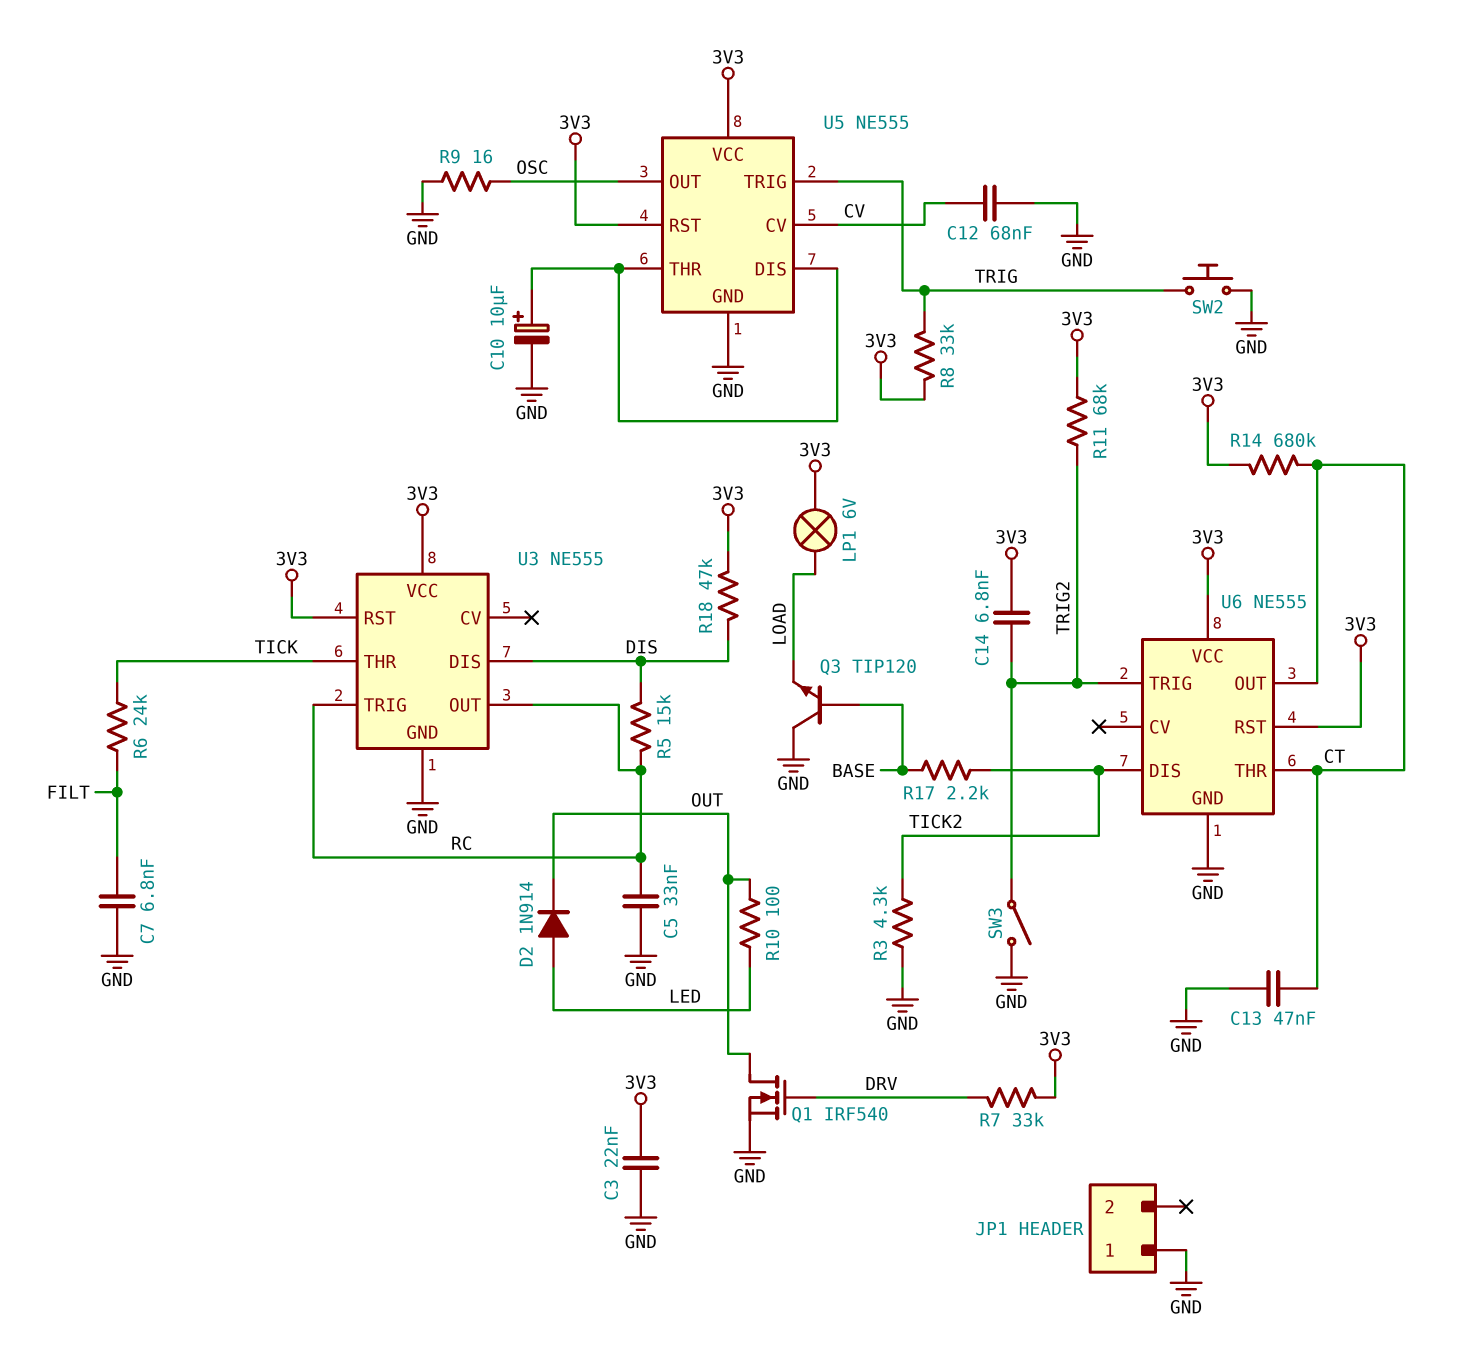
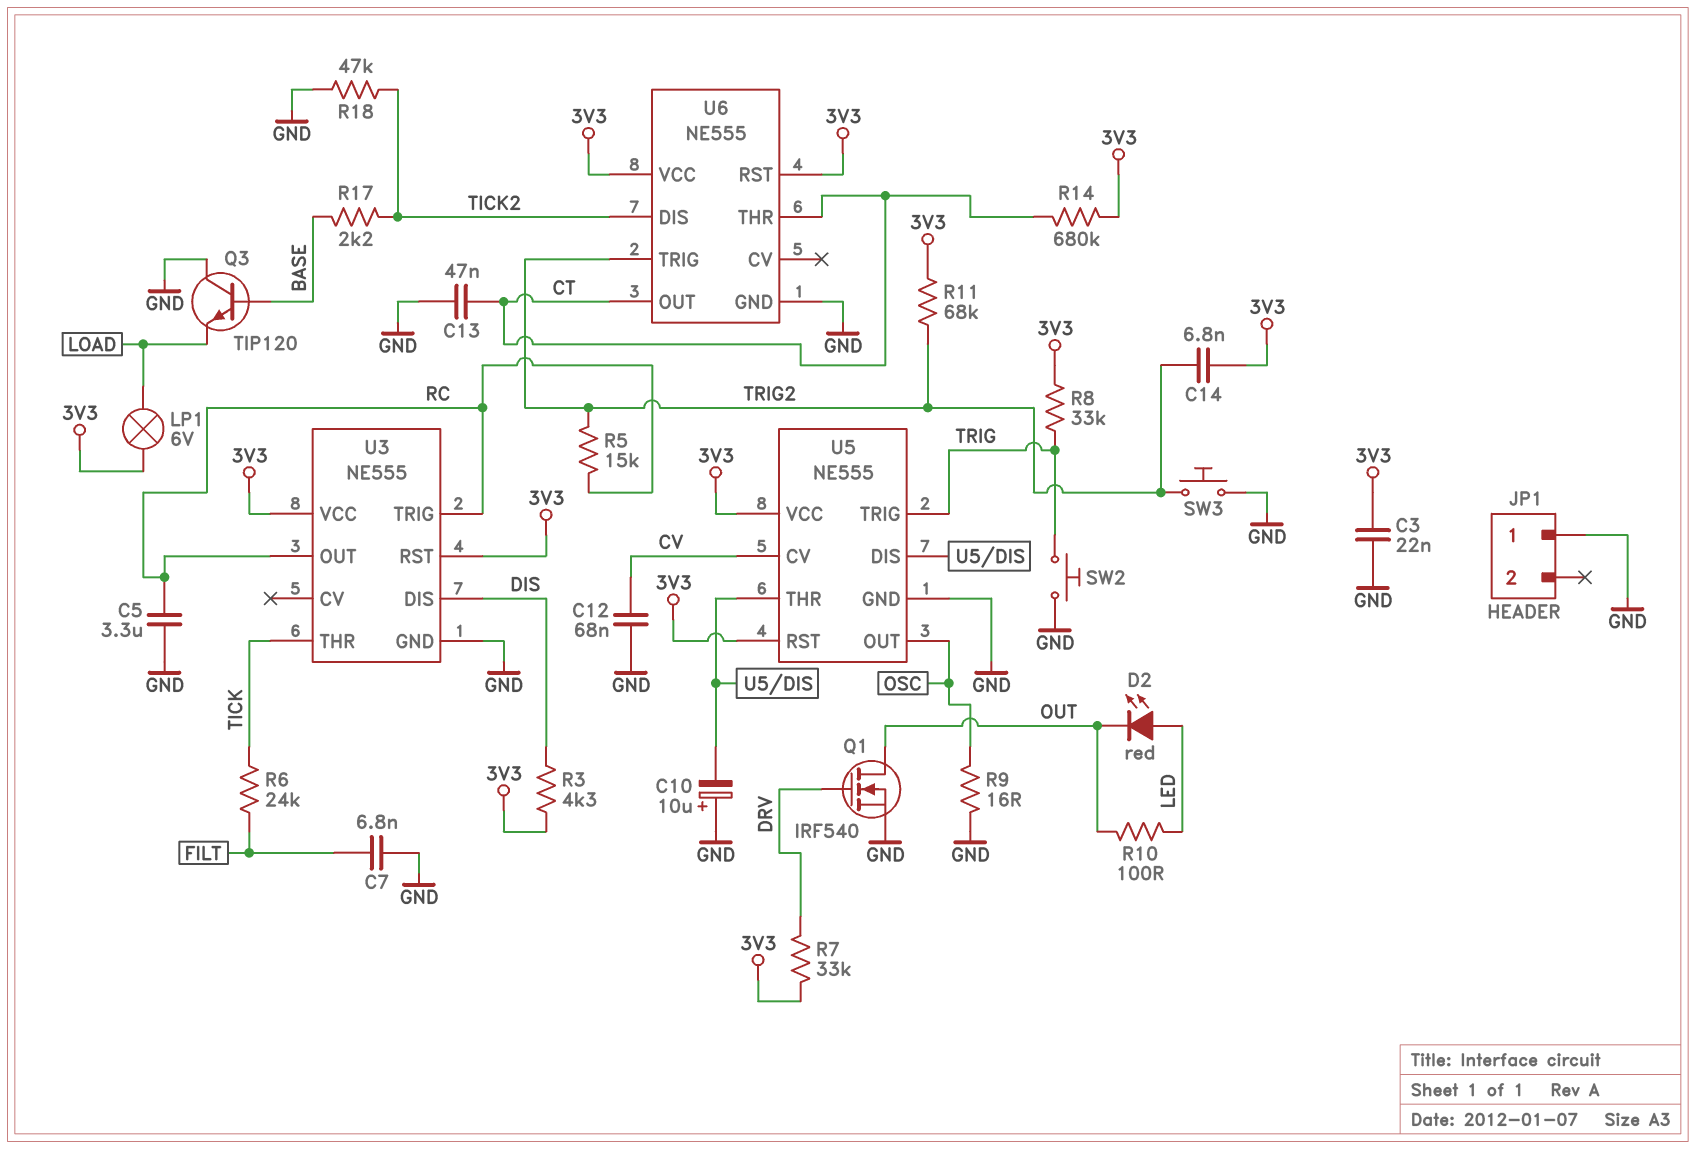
C5: 33nF (GND, RC) -> 3.3uF (GND, RC)
C10: 10uF (plus U5/DIS, minus GND) -> 10uF (plus GND, minus U5/DIS)
D2: diode 1N914 (A LED, K OUT) -> LED red (A LED, K OUT)
R3: 4.3k (GND, TICK2) -> 4.3k (3V3, DIS)
R5: 15k (DIS, RC) -> 15k (RC, TRIG2)
R18: 47k (3V3, DIS) -> 47k (GND, TICK2)
SW3: switch (GND, TRIG2) -> button (GND, TRIG2)

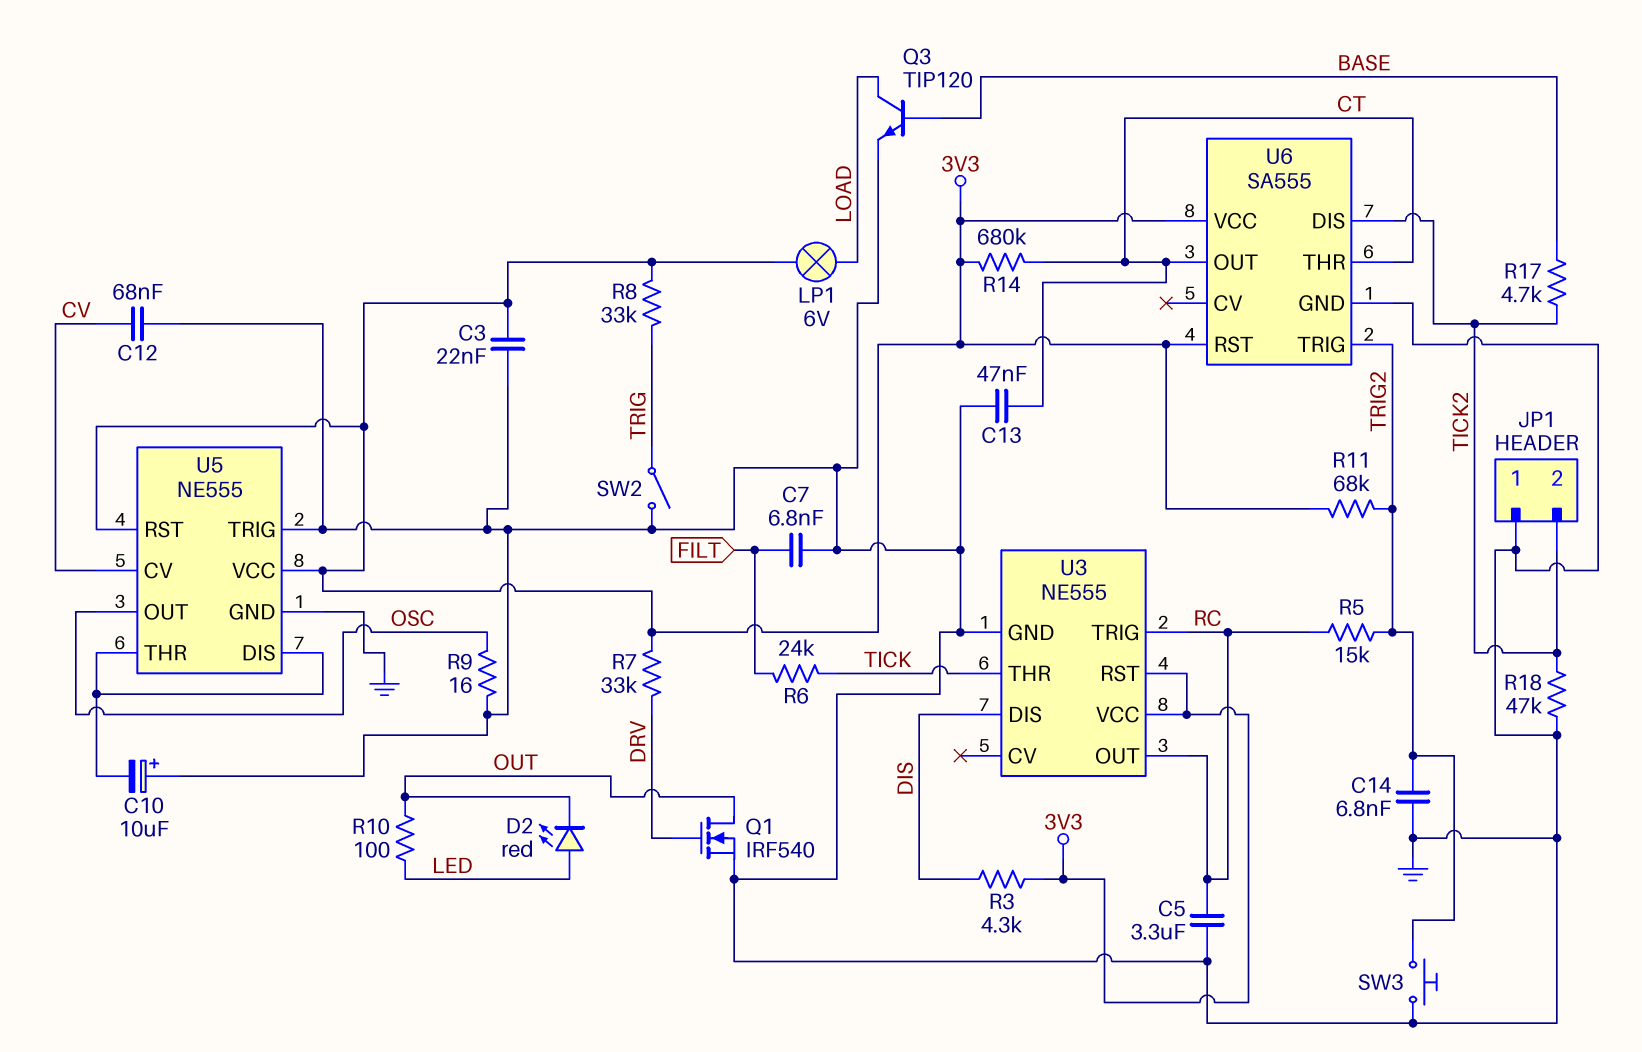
C14: 6.8nF (3V3, TRIG2) -> 6.8nF (GND, TRIG2)
JP1 pin 2: none -> TICK2
Q3: NPN TIP120 (B BASE, C GND, E LOAD) -> NPN TIP120 (B BASE, C LOAD, E GND)
R17: 2.2k (BASE, TICK2) -> 4.7k (BASE, TICK2)
SW2: button (GND, TRIG) -> switch (GND, TRIG)
U5 pin TRIG: TRIG -> GND
U6: NE555 -> SA555

